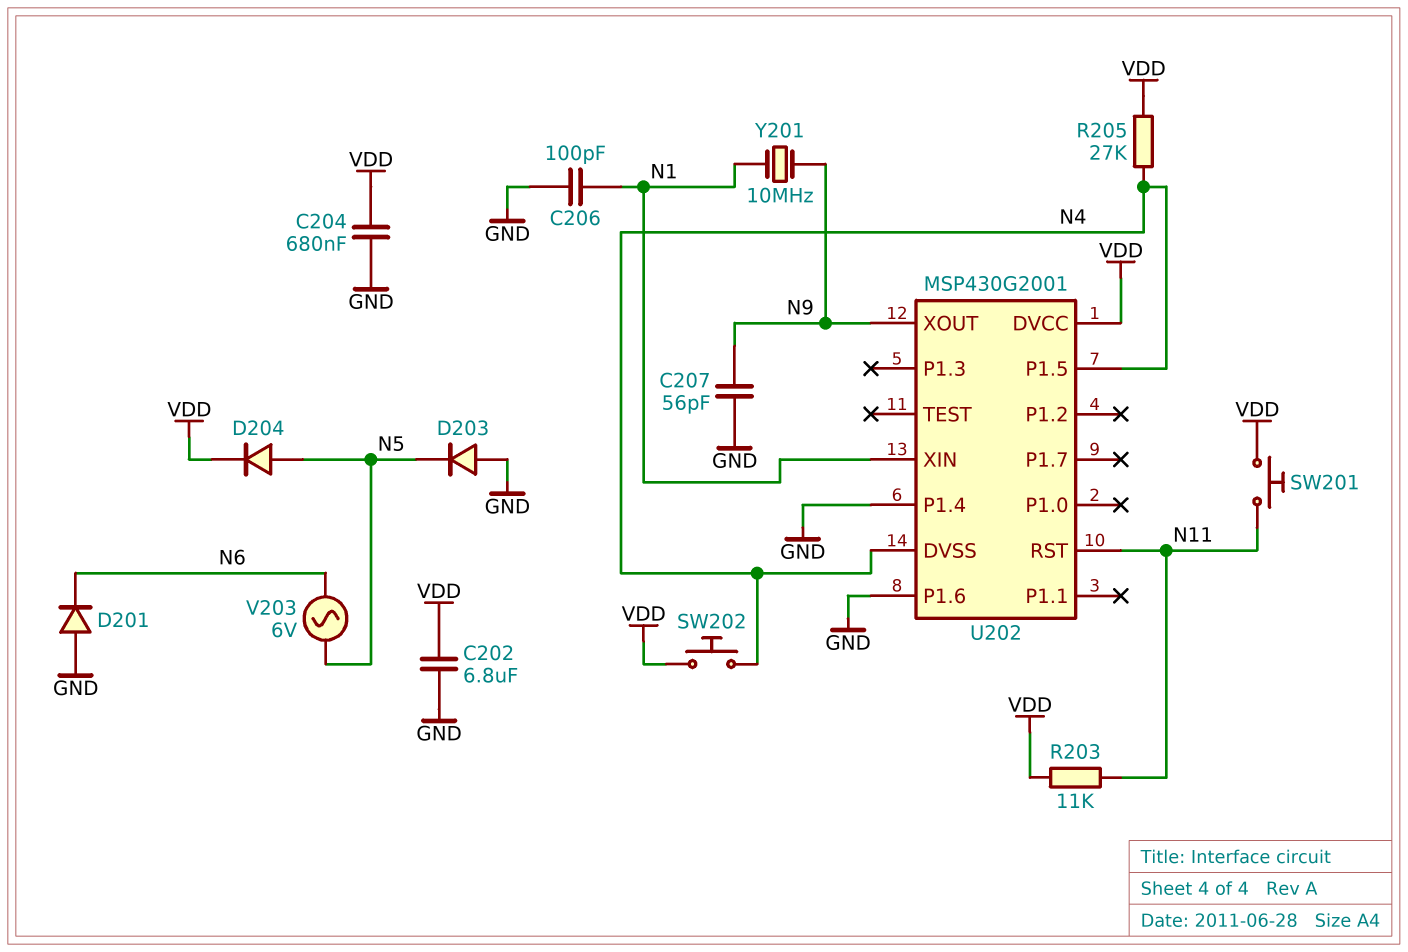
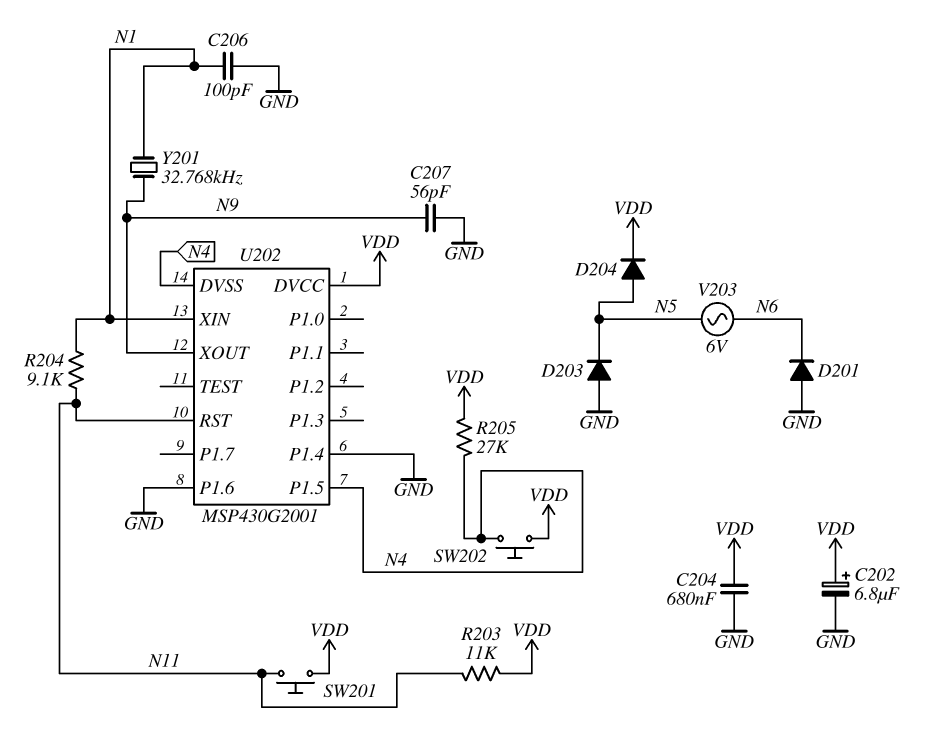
C202: 6.8uF (GND, VDD) -> 6.8uF (plus VDD, minus GND)
R204: none -> 9.1k (N1, N11)
Y201: 10MHz (N1, N9) -> 32.768kHz (N1, N9)

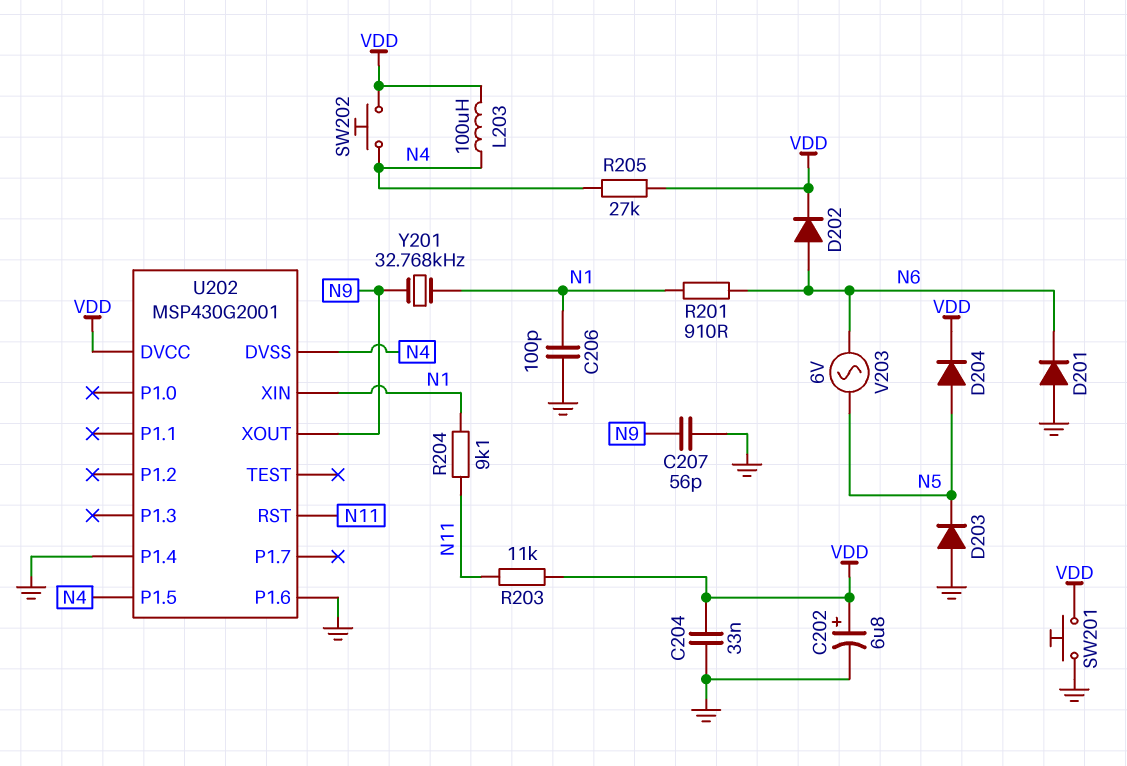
C204: 680nF (GND, VDD) -> 33nF (GND, VDD)
D202: none -> diode (A N6, K VDD)
L203: none -> 100uH (N4, VDD)
R201: none -> 910 (N1, N6)
SW201: button (N11, VDD) -> button (GND, VDD)

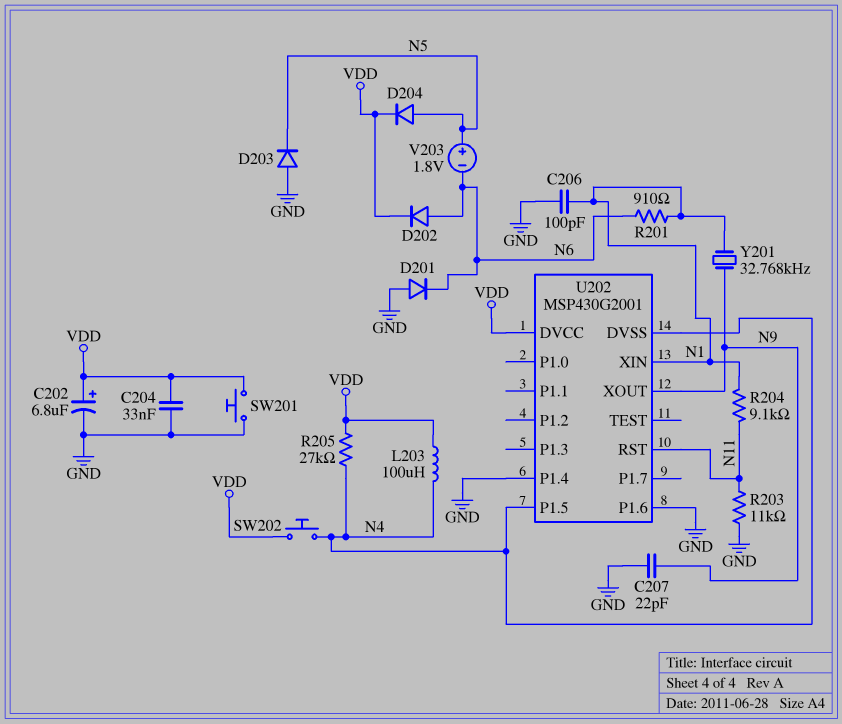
C207: 56pF (GND, N9) -> 22pF (GND, N9)
R203: 11k (N11, VDD) -> 11k (GND, N11)
V203: AC 6V (N5, N6) -> 1.8V (plus N5, minus N6)

